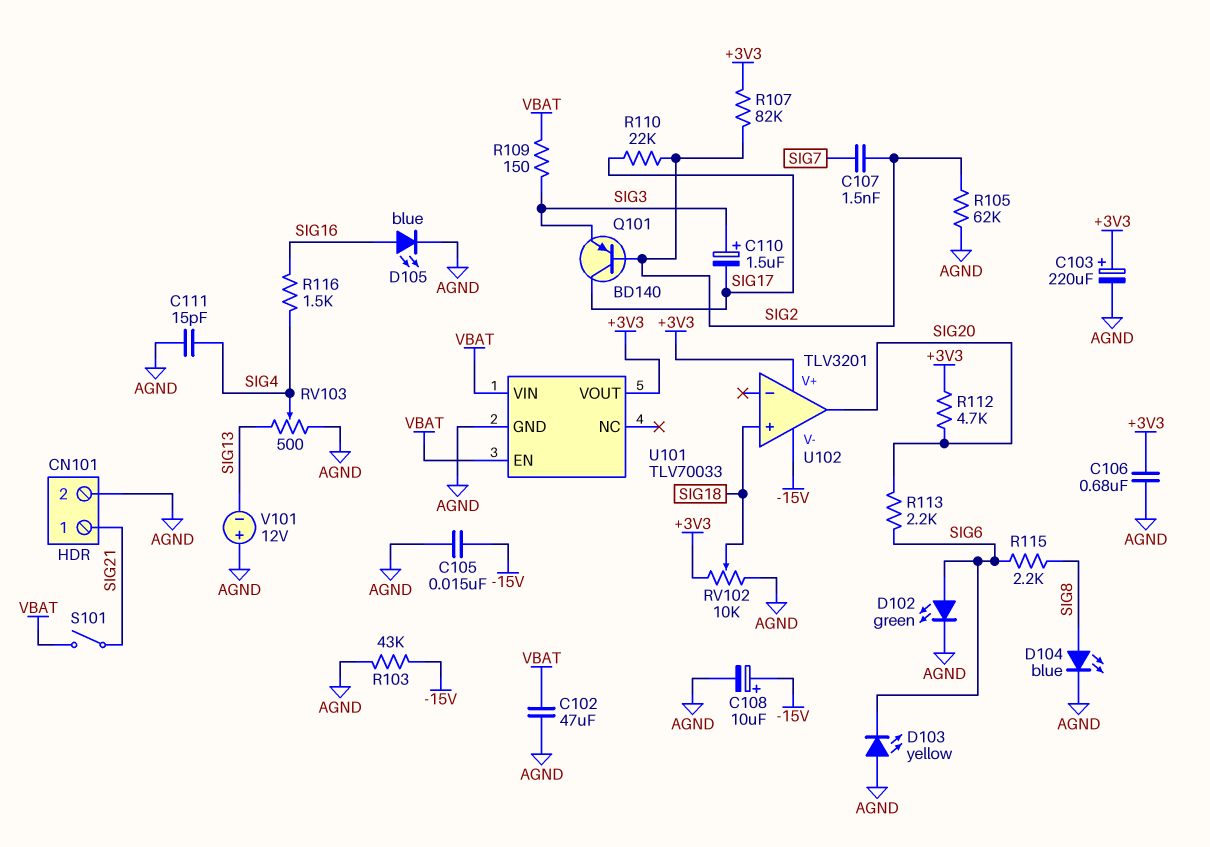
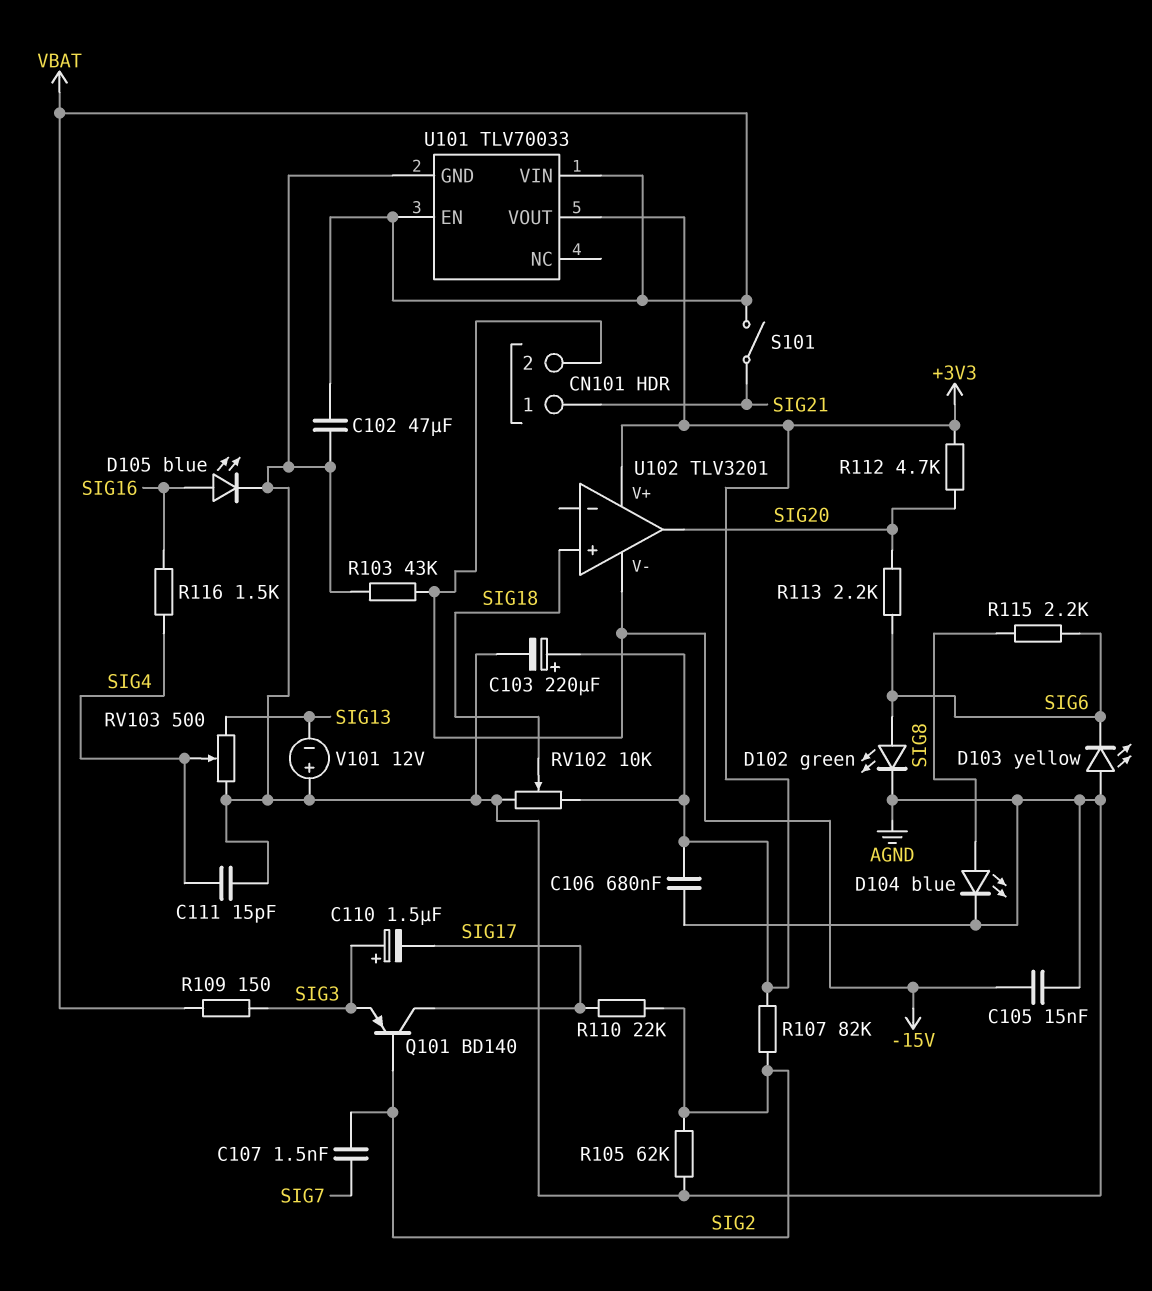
C108: 10uF (plus -15V, minus AGND) -> none
CN101 pin 2: AGND -> -15V

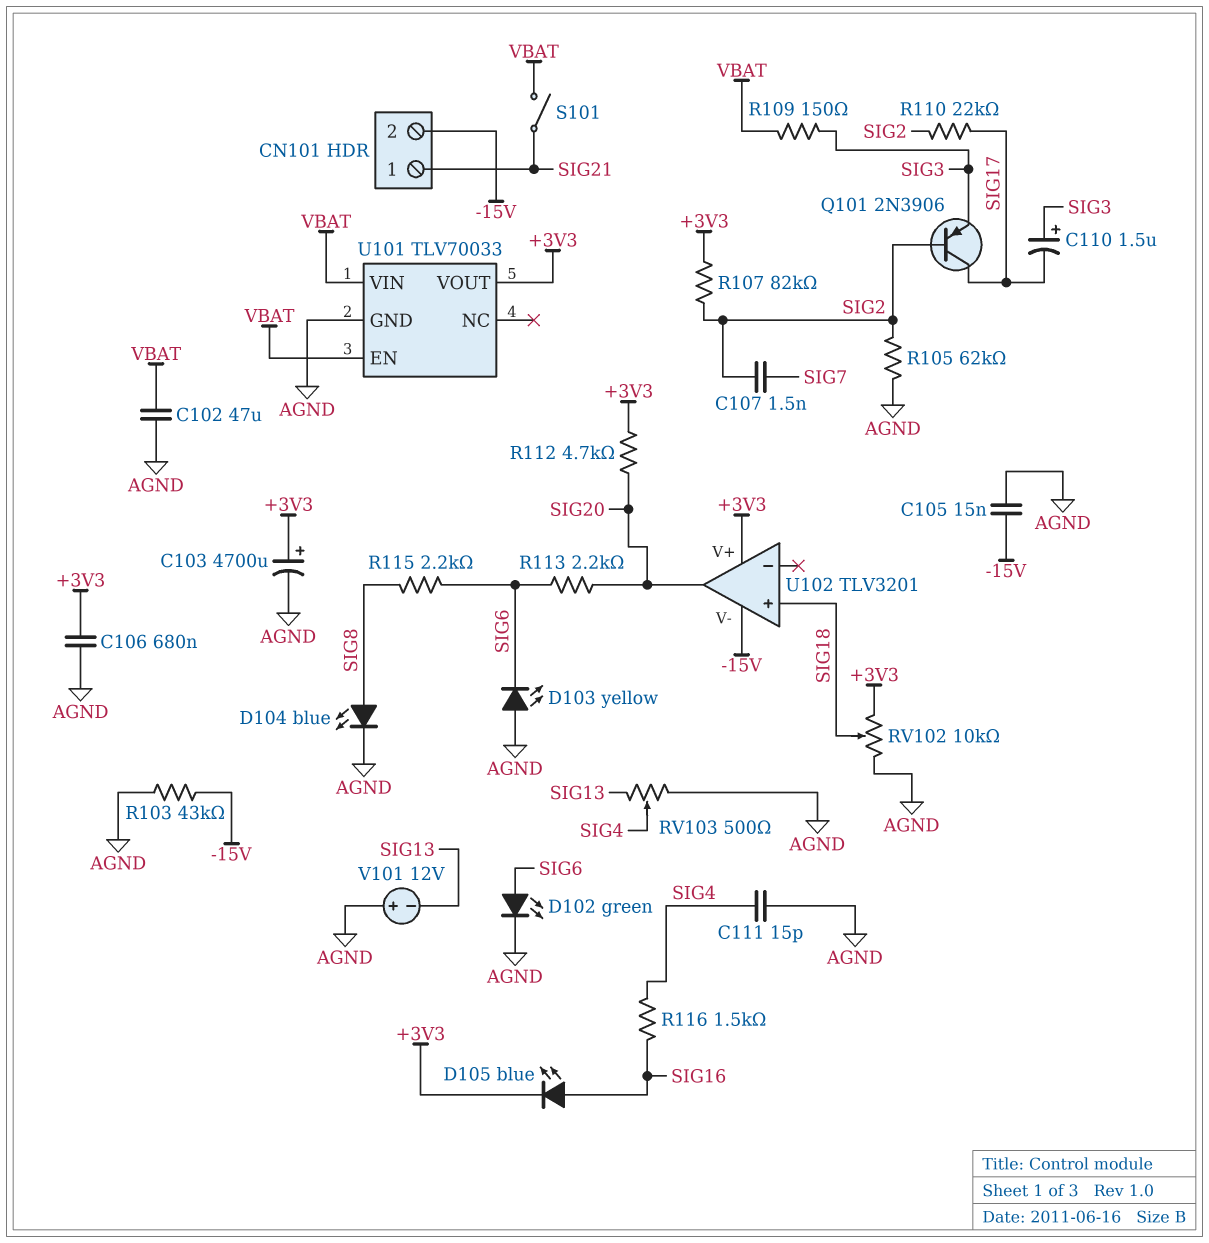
C103: 220uF (plus +3V3, minus AGND) -> 4700uF (plus +3V3, minus AGND)
D105: LED blue (A SIG16, K AGND) -> LED blue (A SIG16, K +3V3)
Q101: PNP BD140 (B SIG2, C SIG17, E SIG3) -> PNP 2N3906 (B SIG2, C SIG17, E SIG3)

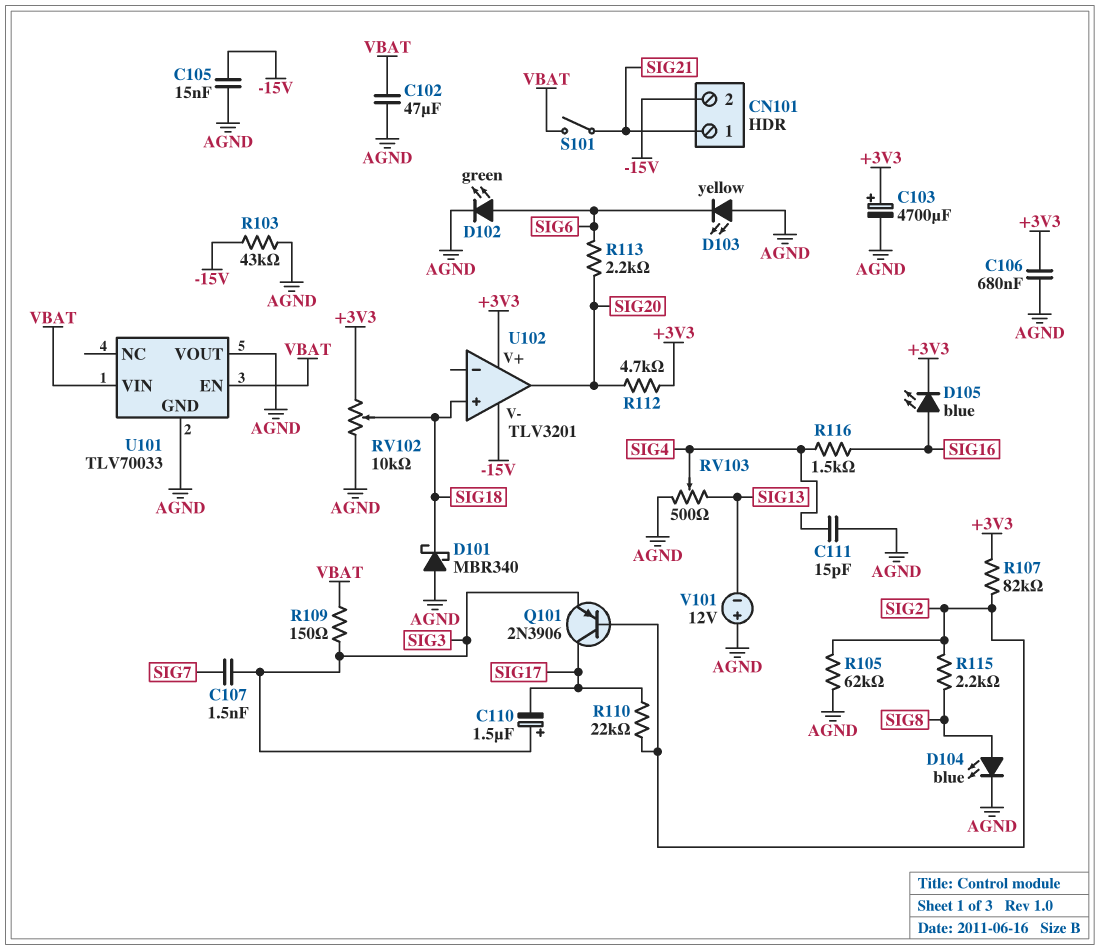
C107: 1.5nF (SIG2, SIG7) -> 1.5nF (SIG3, SIG7)
D101: none -> schottky MBR340 (A AGND, K SIG18)
R115: 2.2k (SIG6, SIG8) -> 2.2k (SIG2, SIG8)
U101 pin VOUT: +3V3 -> AGND

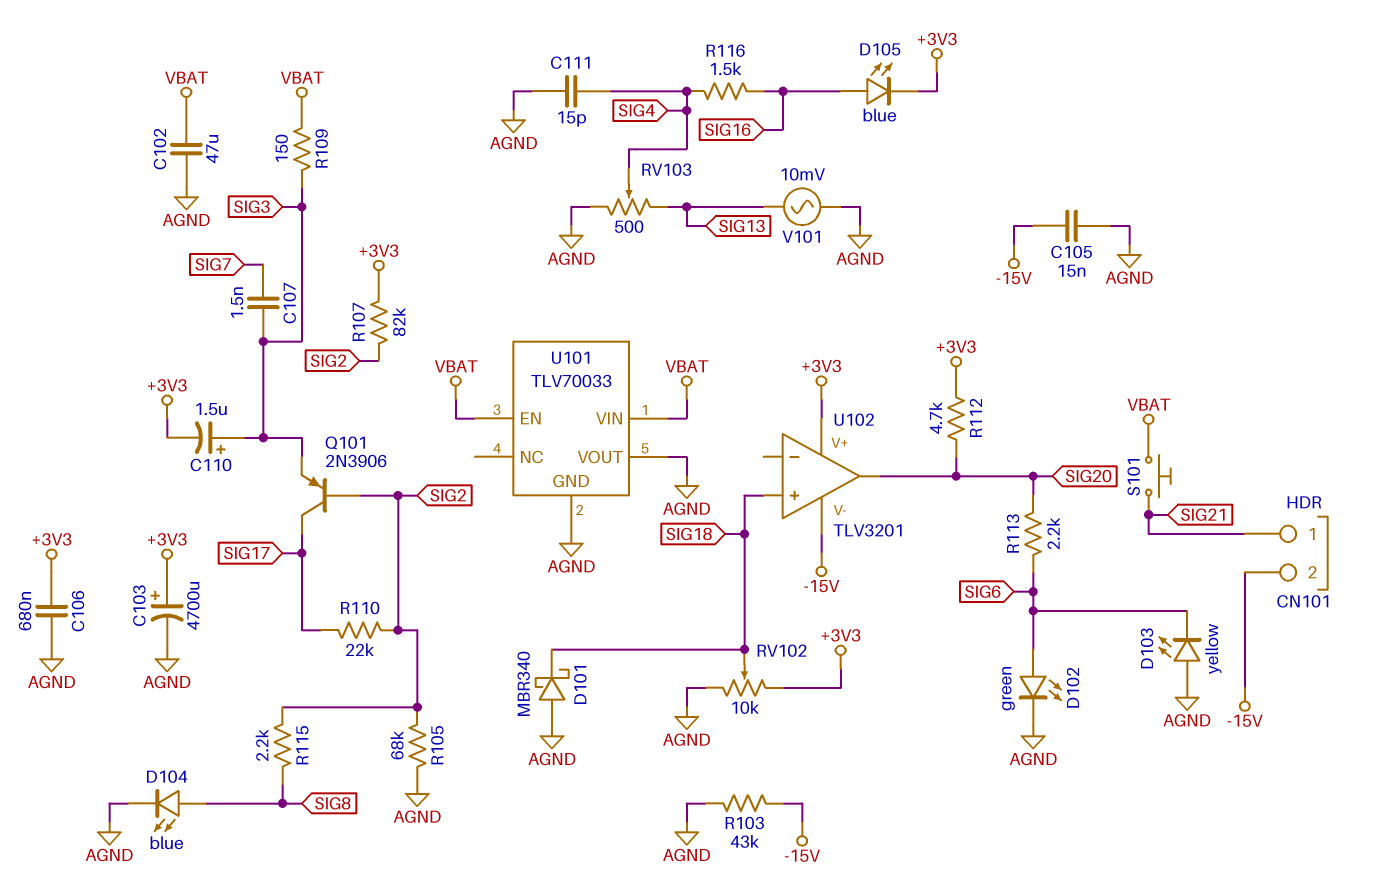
C110: 1.5uF (plus SIG3, minus SIG17) -> 1.5uF (plus SIG3, minus +3V3)
R105: 62k (AGND, SIG2) -> 68k (AGND, SIG2)
S101: switch (SIG21, VBAT) -> button (SIG21, VBAT)
V101: 12V (plus AGND, minus SIG13) -> AC 10mV (AGND, SIG13)

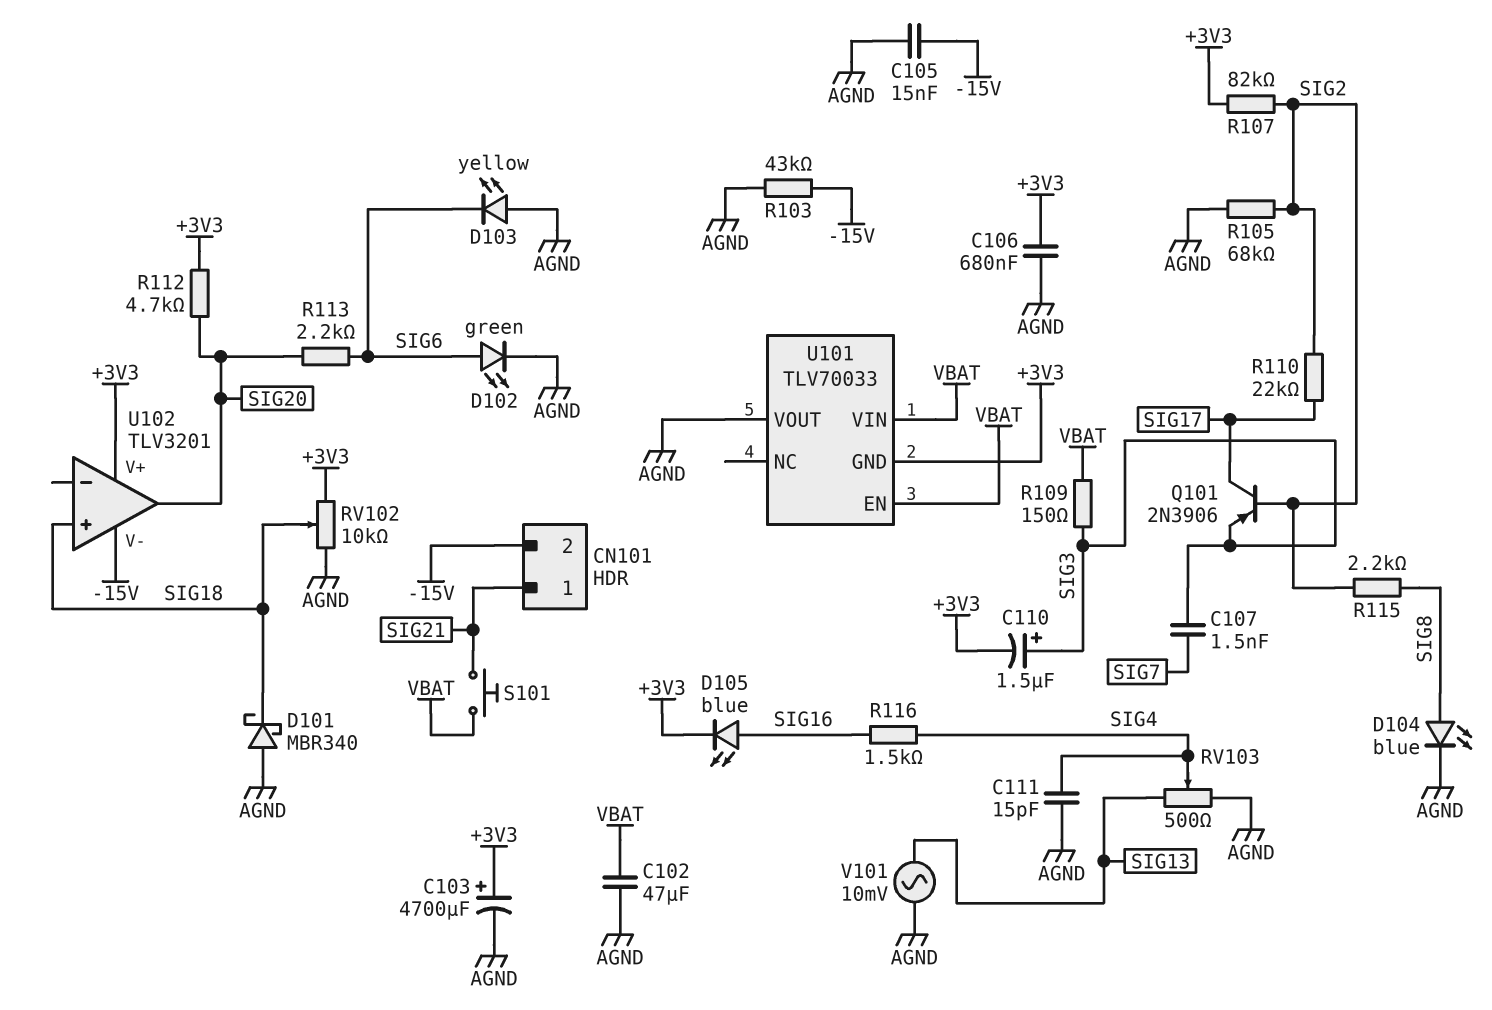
U101 pin GND: AGND -> +3V3

